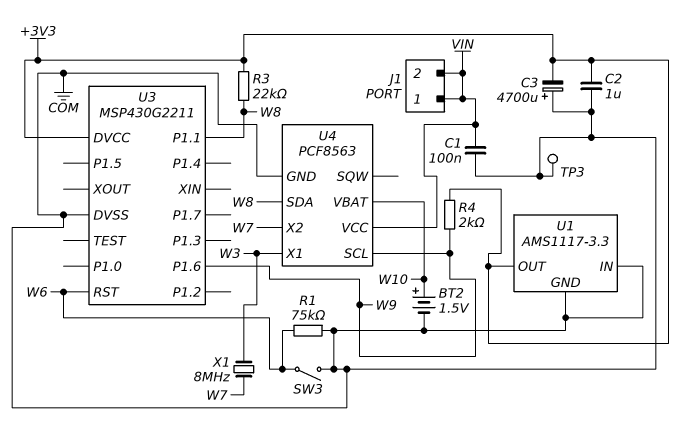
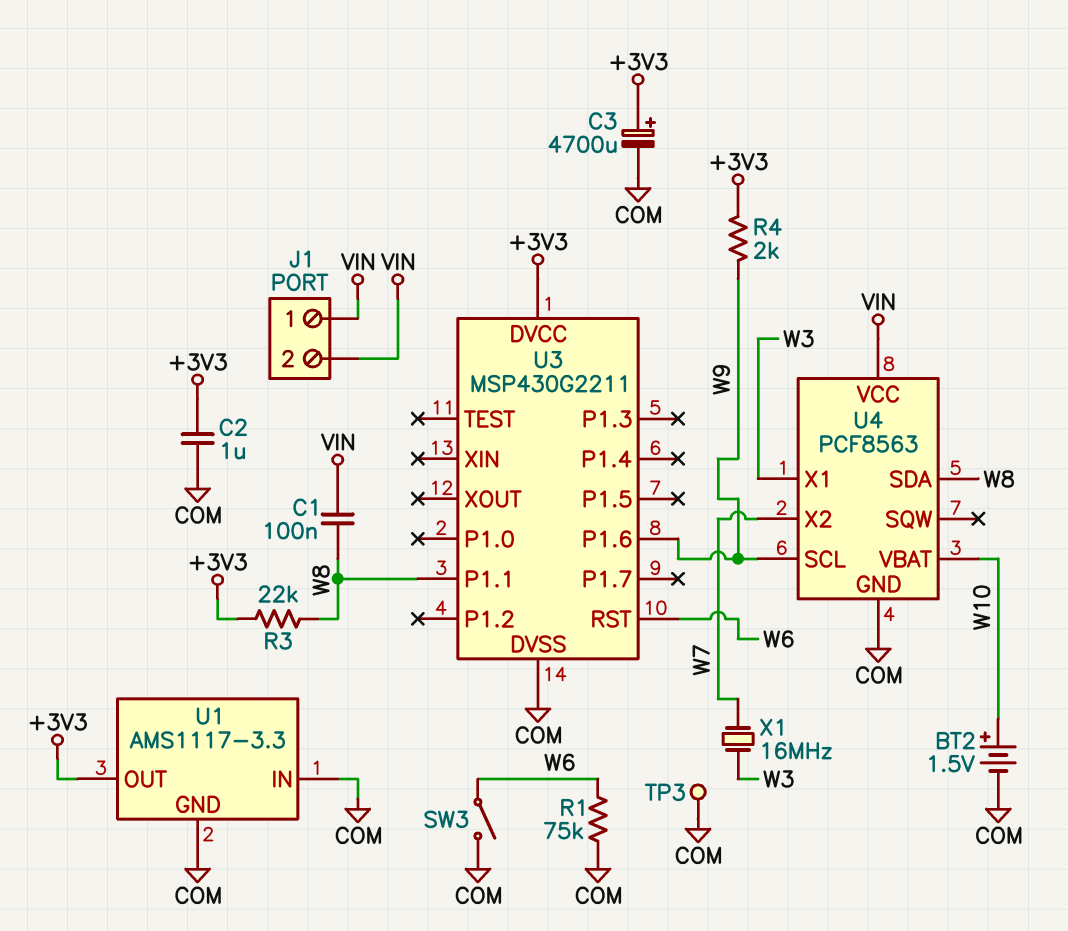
C1: 100nF (COM, VIN) -> 100nF (VIN, W8)
C3: 4700uF (plus COM, minus +3V3) -> 4700uF (plus +3V3, minus COM)
X1: 8MHz (W3, W7) -> 16MHz (W3, W7)

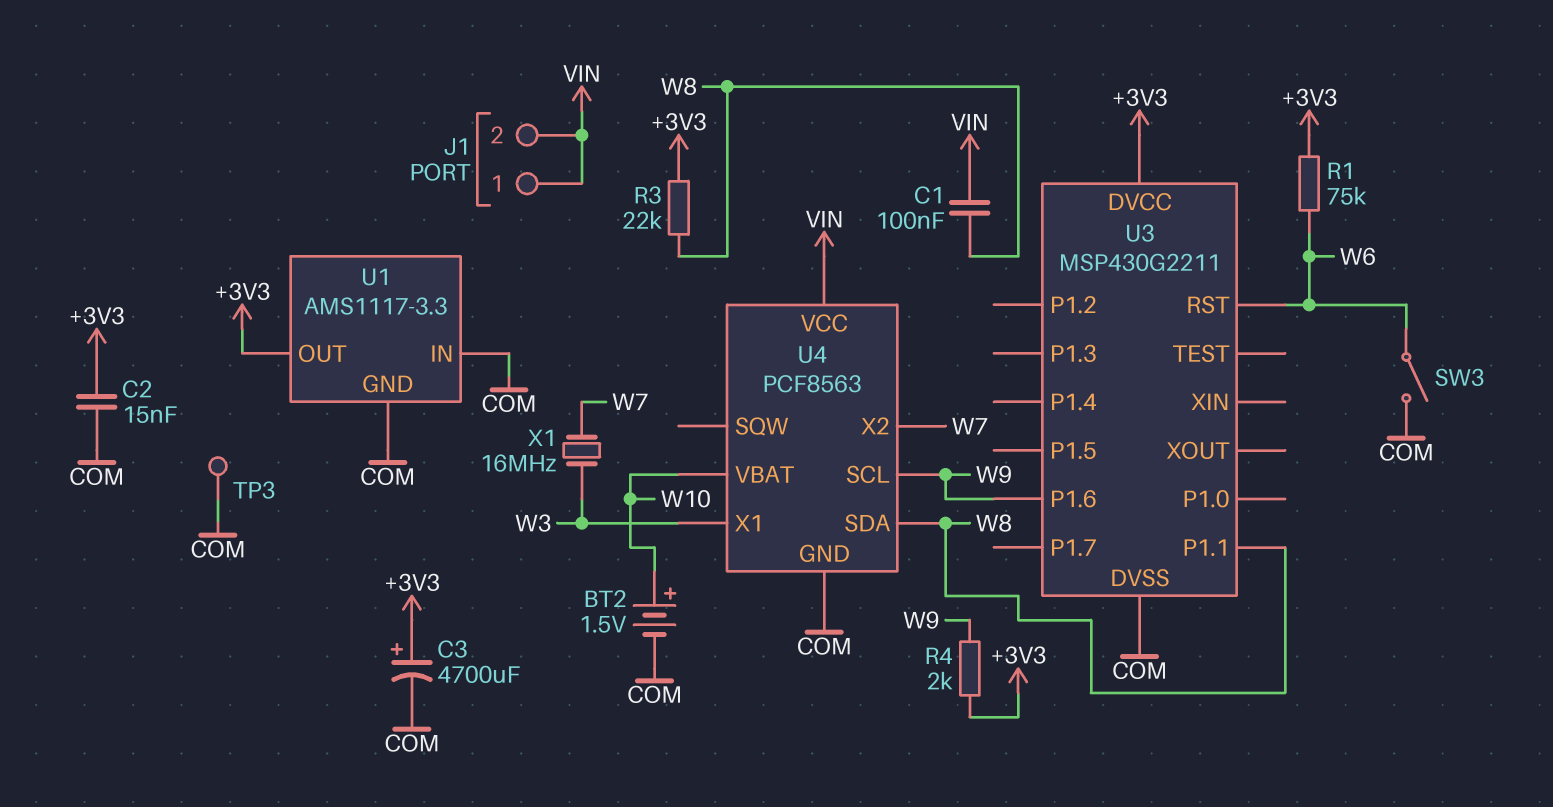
C2: 1uF (+3V3, COM) -> 15nF (+3V3, COM)
R1: 75k (COM, W6) -> 75k (+3V3, W6)

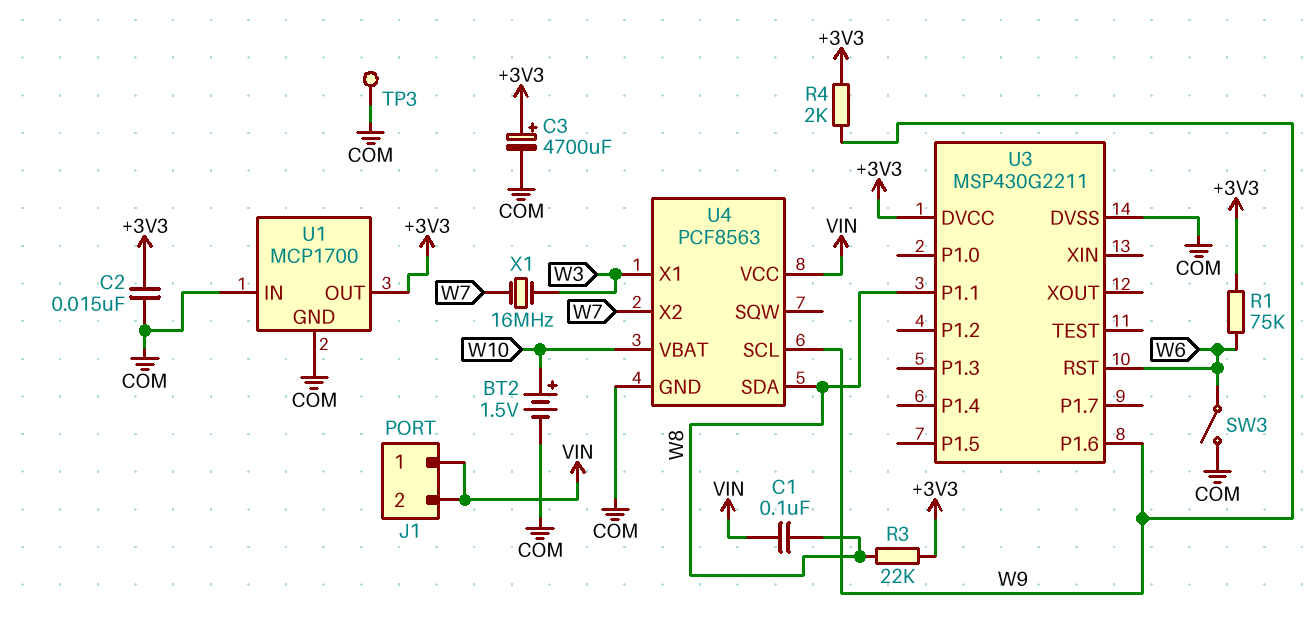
U1: AMS1117-3.3 -> MCP1700

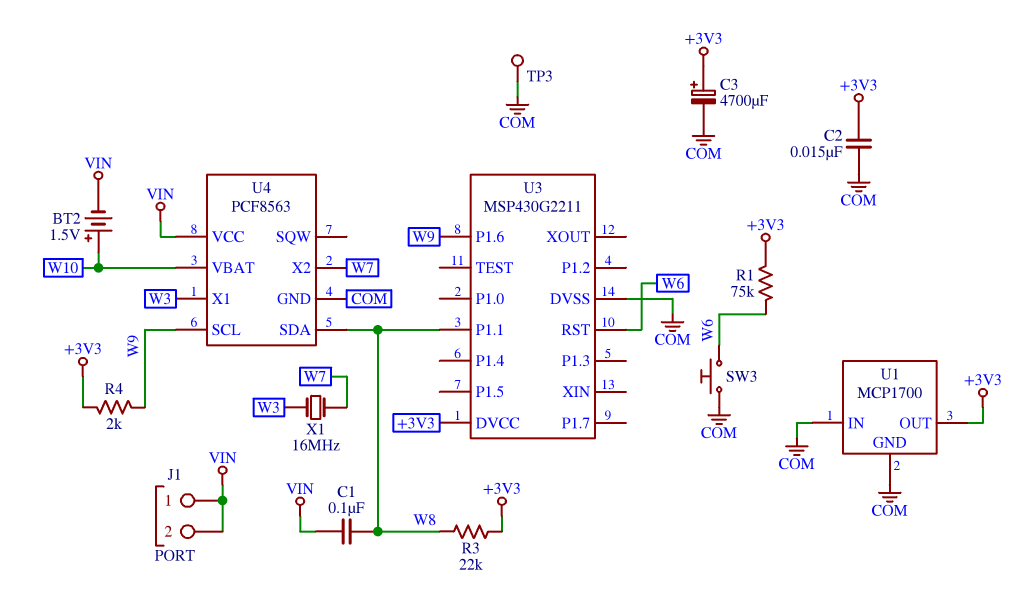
BT2: 1.5V (plus W10, minus COM) -> 1.5V (plus W10, minus VIN)
SW3: switch (COM, W6) -> button (COM, W6)

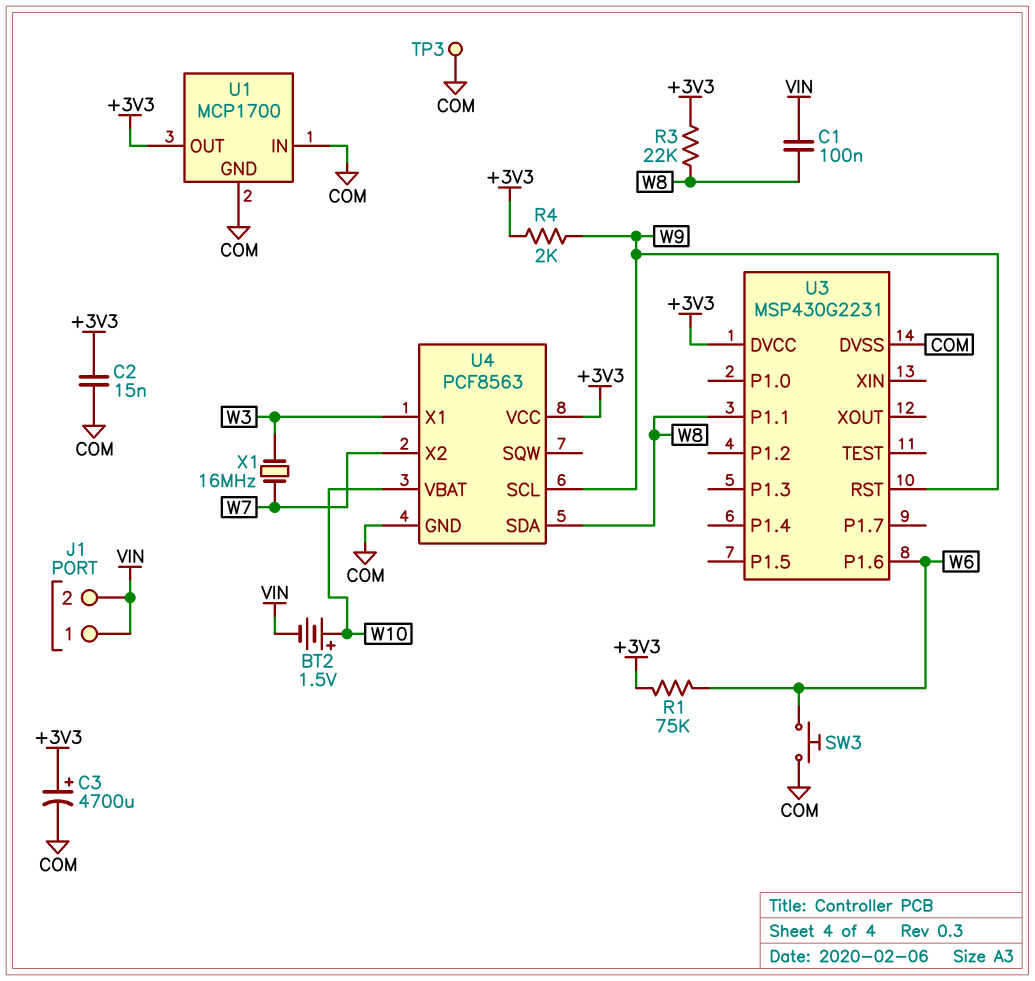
U3: MSP430G2211 -> MSP430G2231
U3 pin P1.6: W9 -> W6
U3 pin RST: W6 -> W9
U4 pin VCC: VIN -> +3V3

